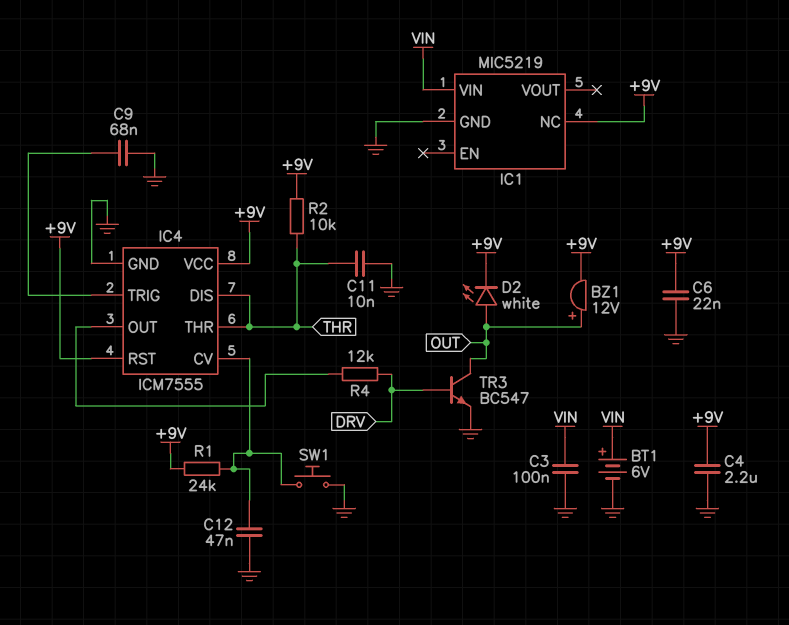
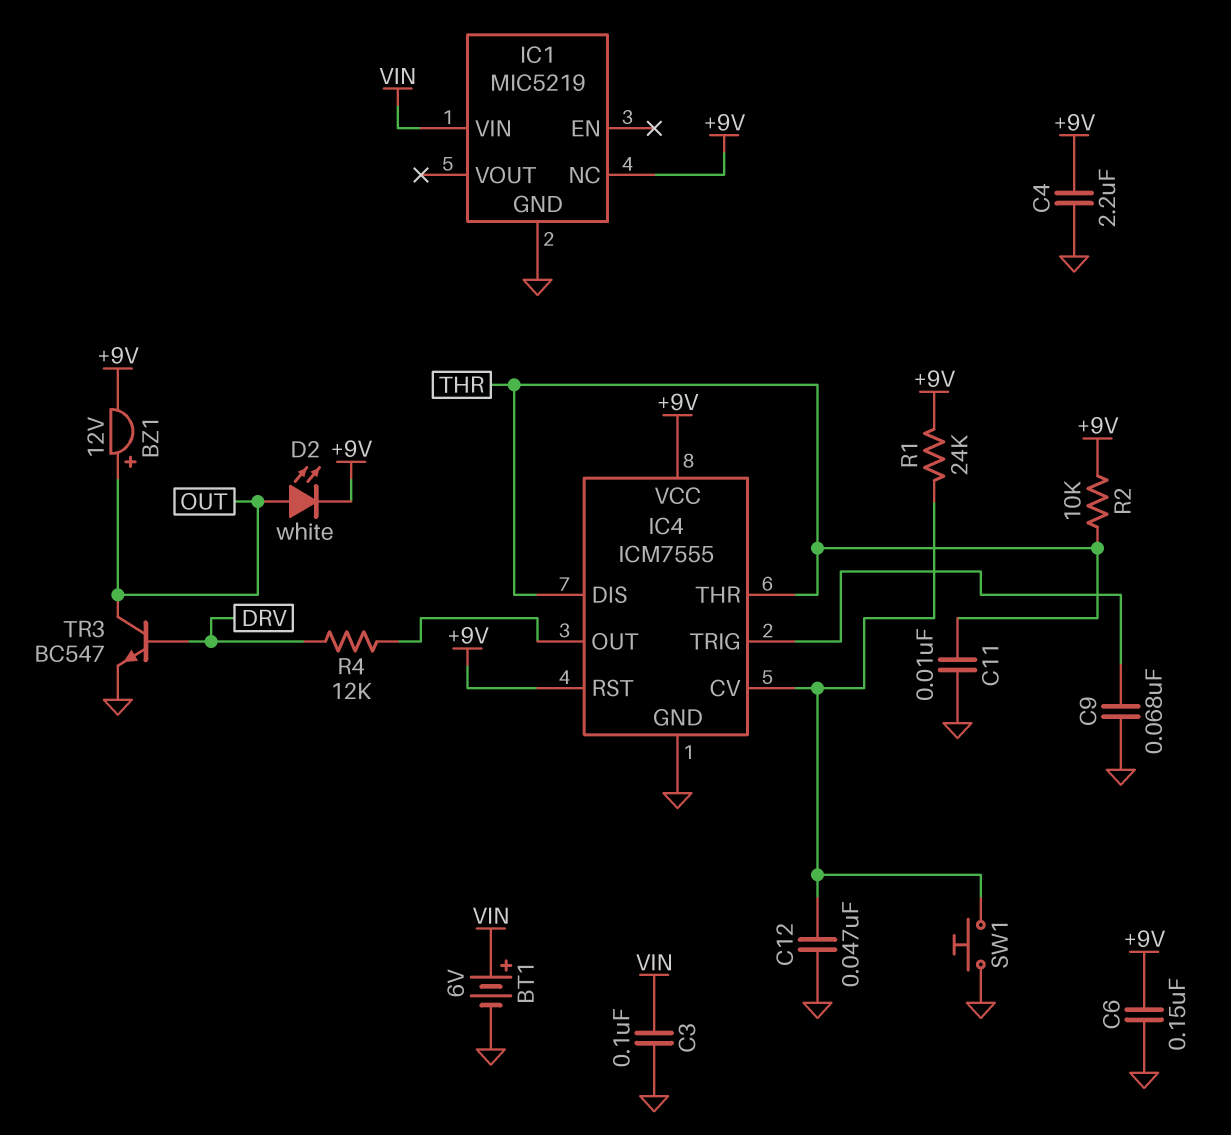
C6: 22nF (+9V, GND) -> 150nF (+9V, GND)

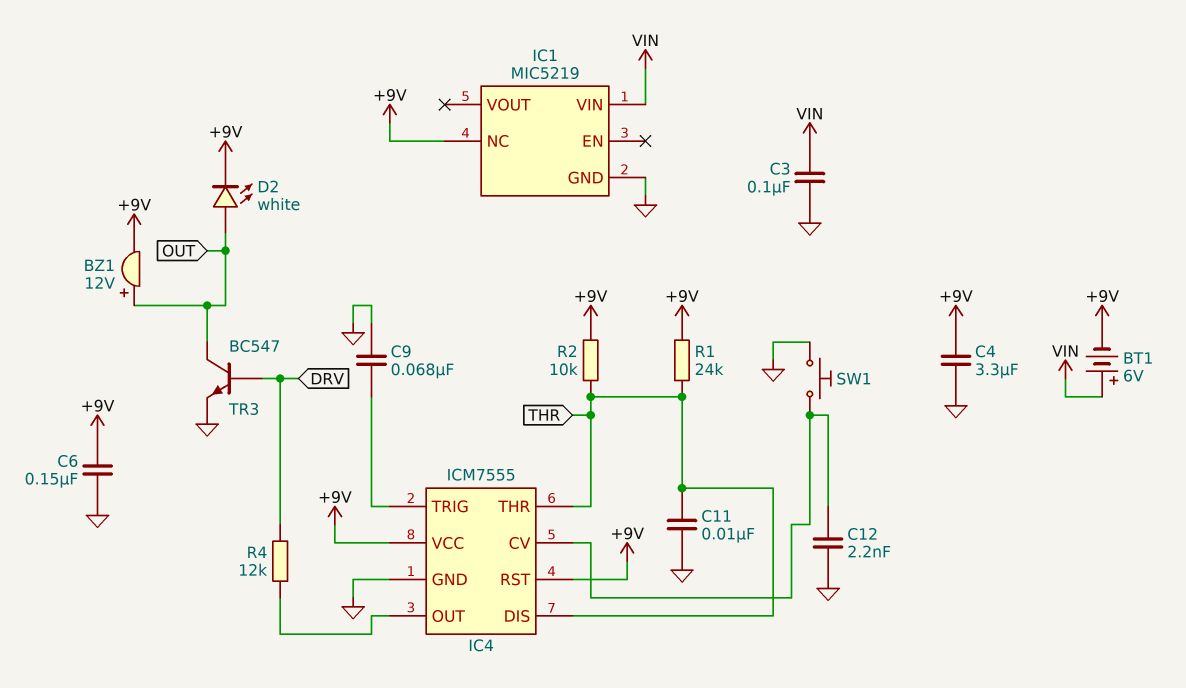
BT1: 6V (plus VIN, minus GND) -> 6V (plus VIN, minus +9V)
C4: 2.2uF (+9V, GND) -> 3.3uF (+9V, GND)
C12: 47nF (GND, IC4/CV) -> 2.2nF (GND, IC4/CV)
R1: 24k (+9V, IC4/CV) -> 24k (+9V, THR)

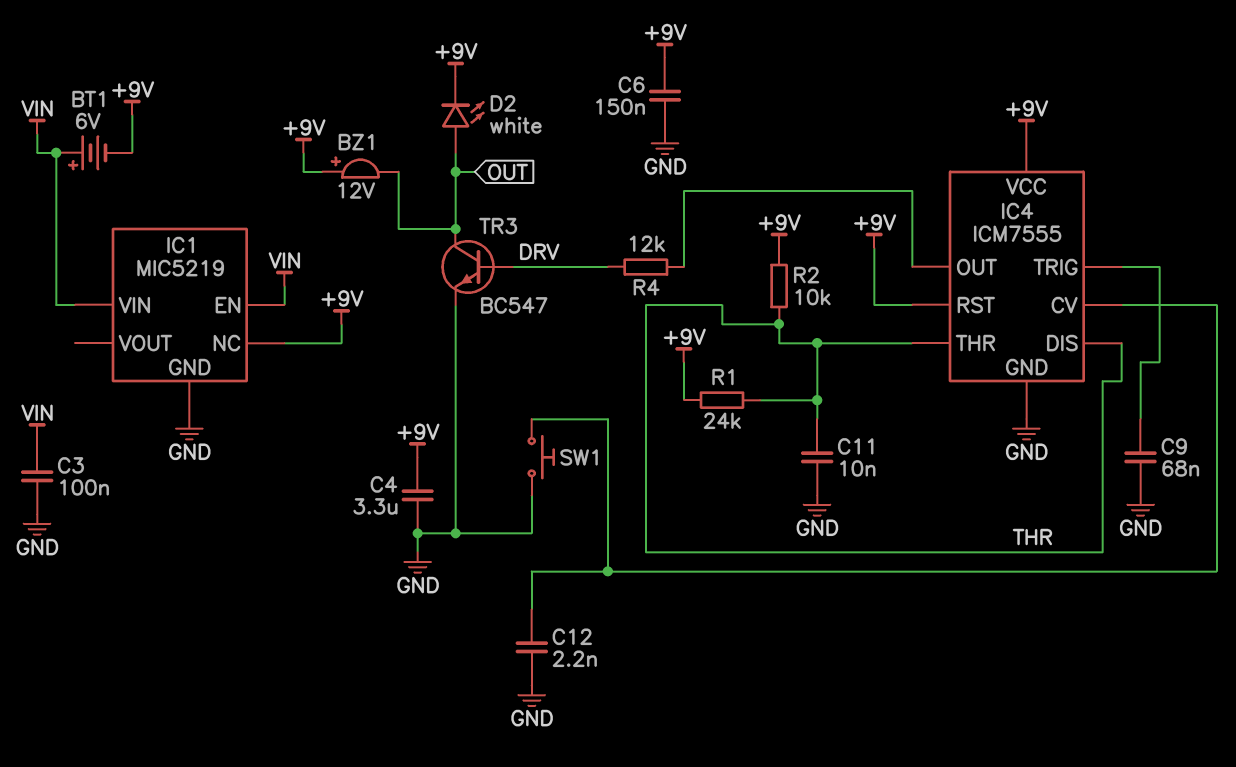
BZ1: buzzer 12V (plus OUT, minus +9V) -> buzzer 12V (plus +9V, minus OUT)
IC1 pin EN: none -> VIN

